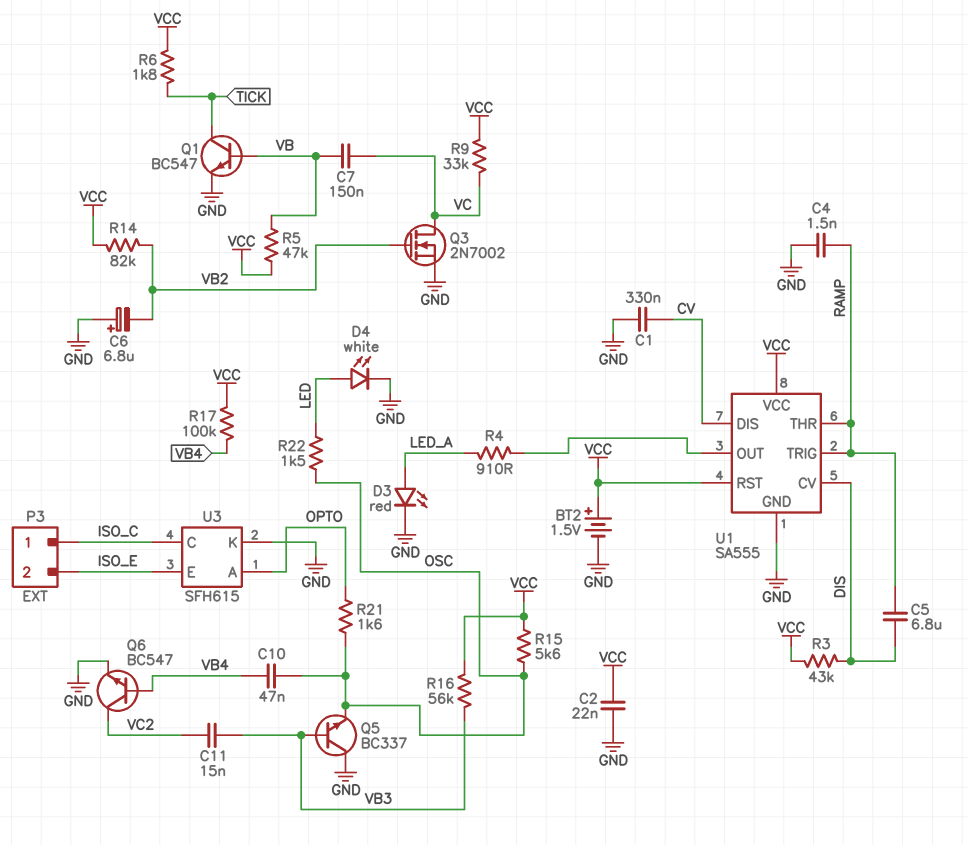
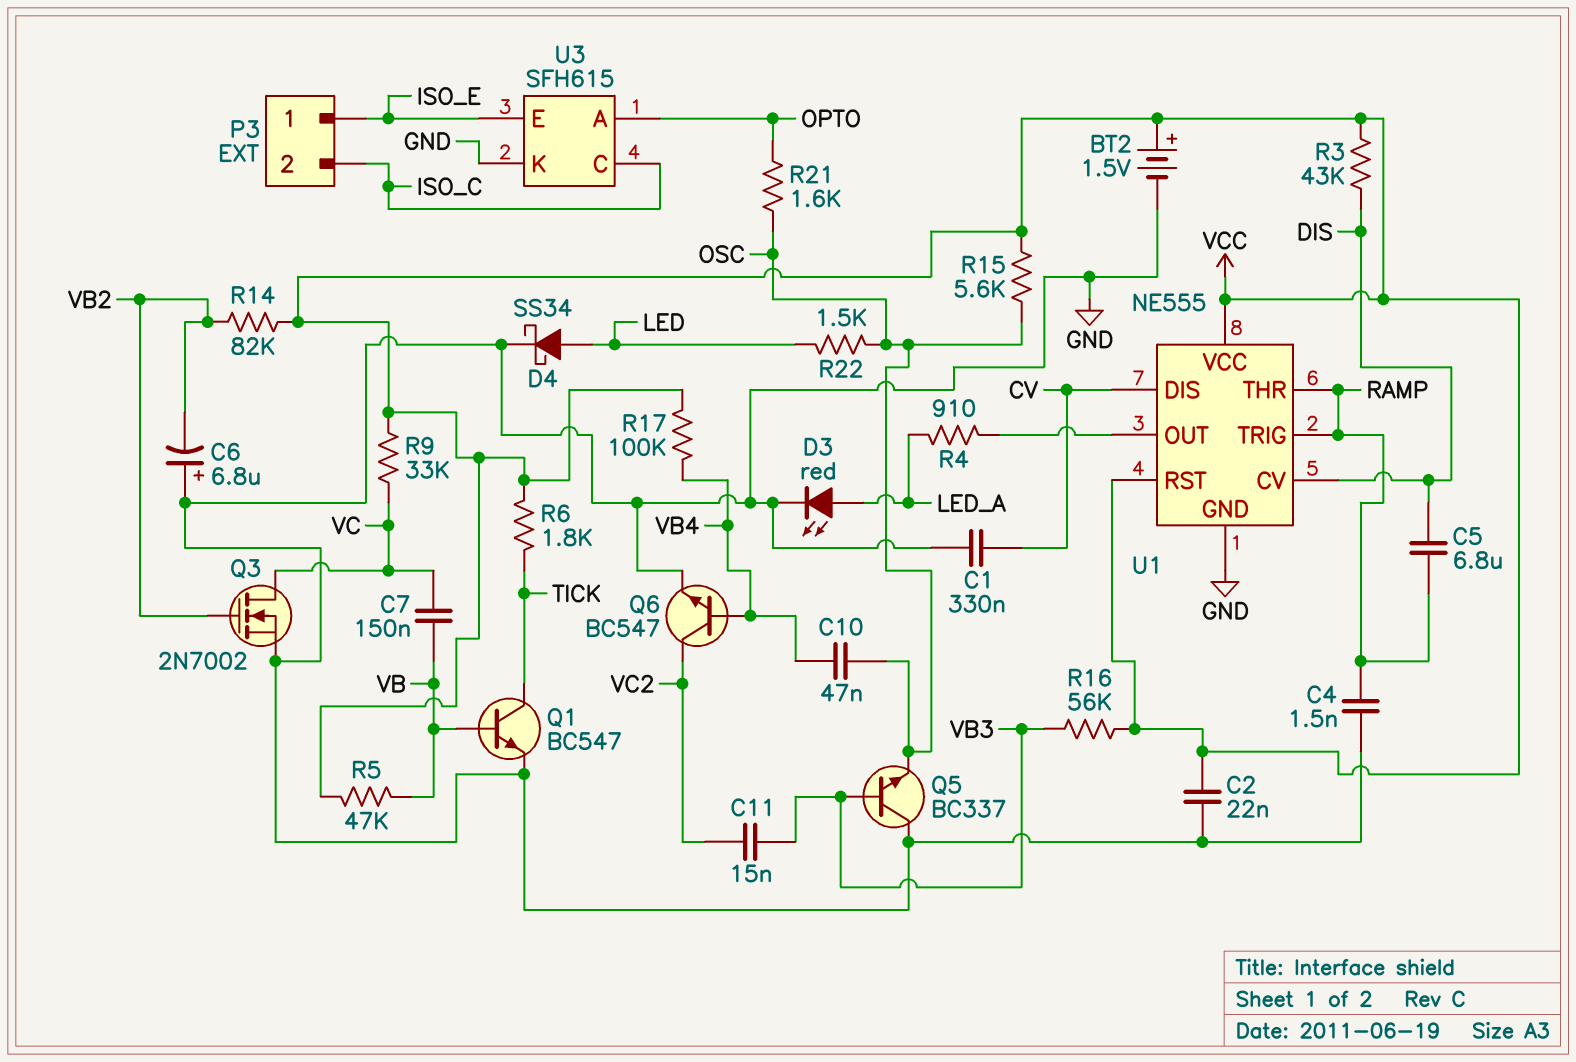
D4: LED white (A LED, K GND) -> schottky SS34 (A LED, K GND)
P3 pin 1: ISO_C -> ISO_E
P3 pin 2: ISO_E -> ISO_C
U1: SA555 -> NE555

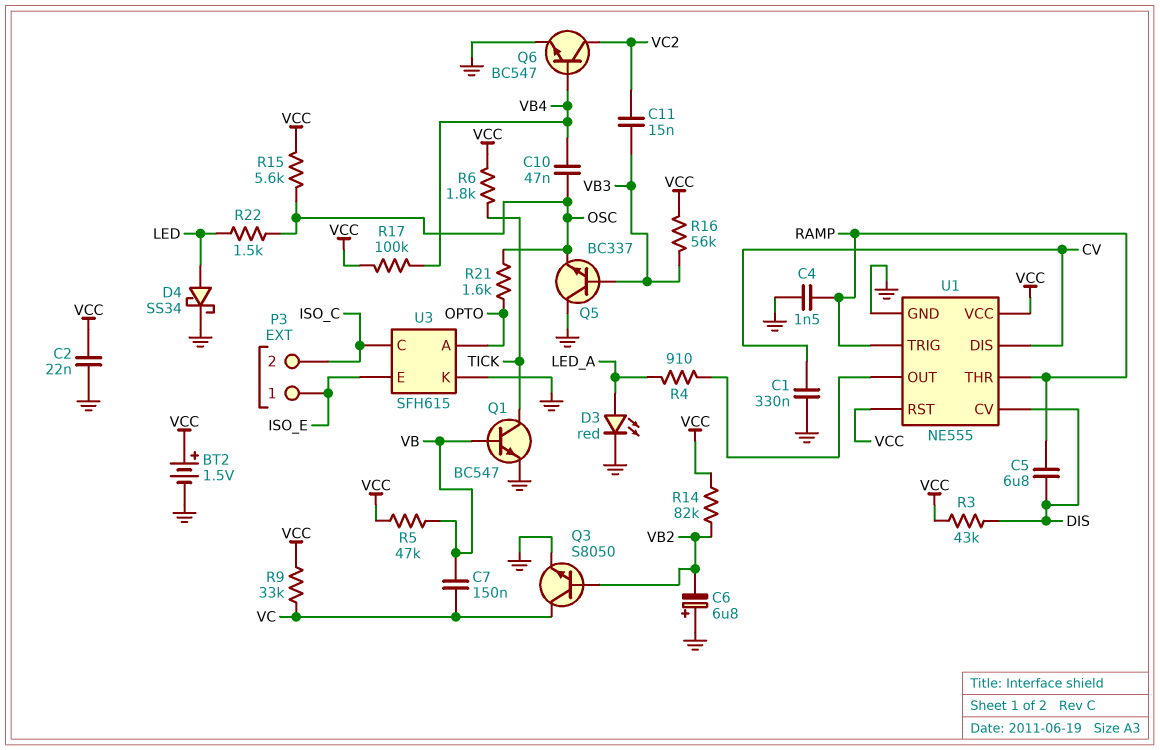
Q3: NMOS 2N7002 (G VB2, D VC, S GND) -> NPN S8050 (B VB2, C VC, E GND)

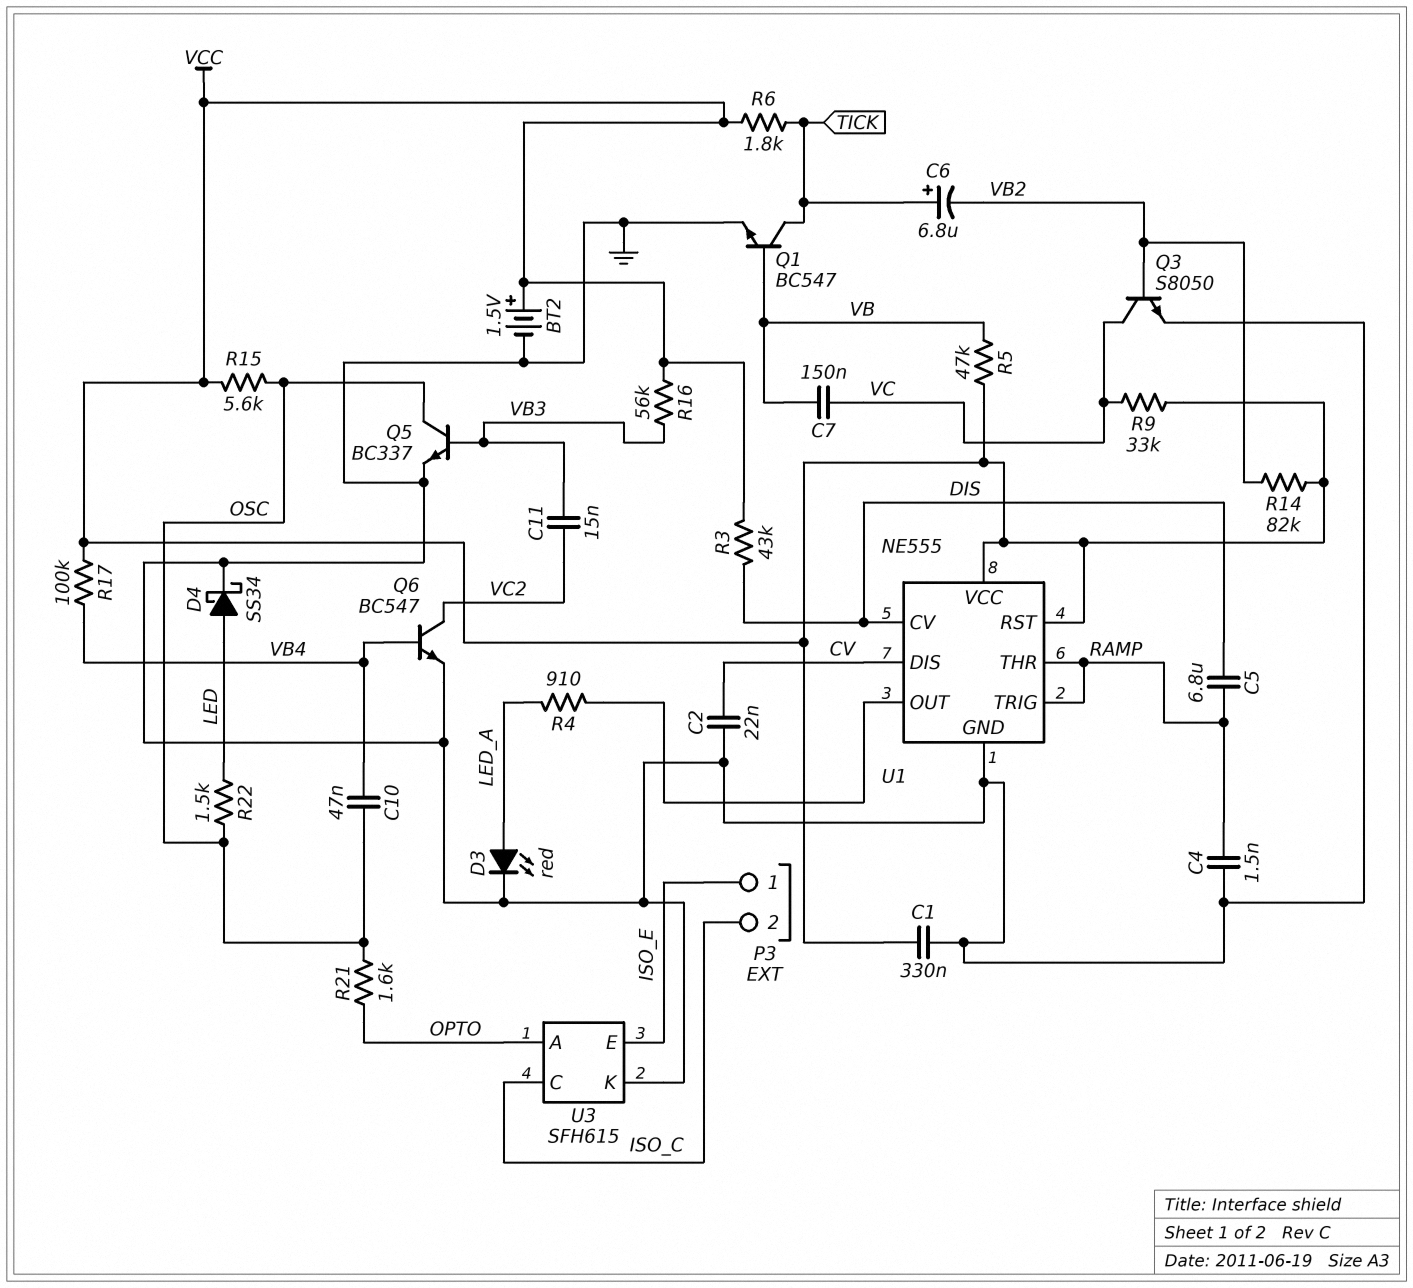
C1: 330nF (CV, GND) -> 330nF (GND, VCC)
C2: 22nF (GND, VCC) -> 22nF (CV, GND)
C6: 6.8uF (plus GND, minus VB2) -> 6.8uF (plus TICK, minus VB2)
Q5: NPN BC337 (B VB3, C GND, E OSC) -> NPN BC337 (B VB3, C OSC, E GND)

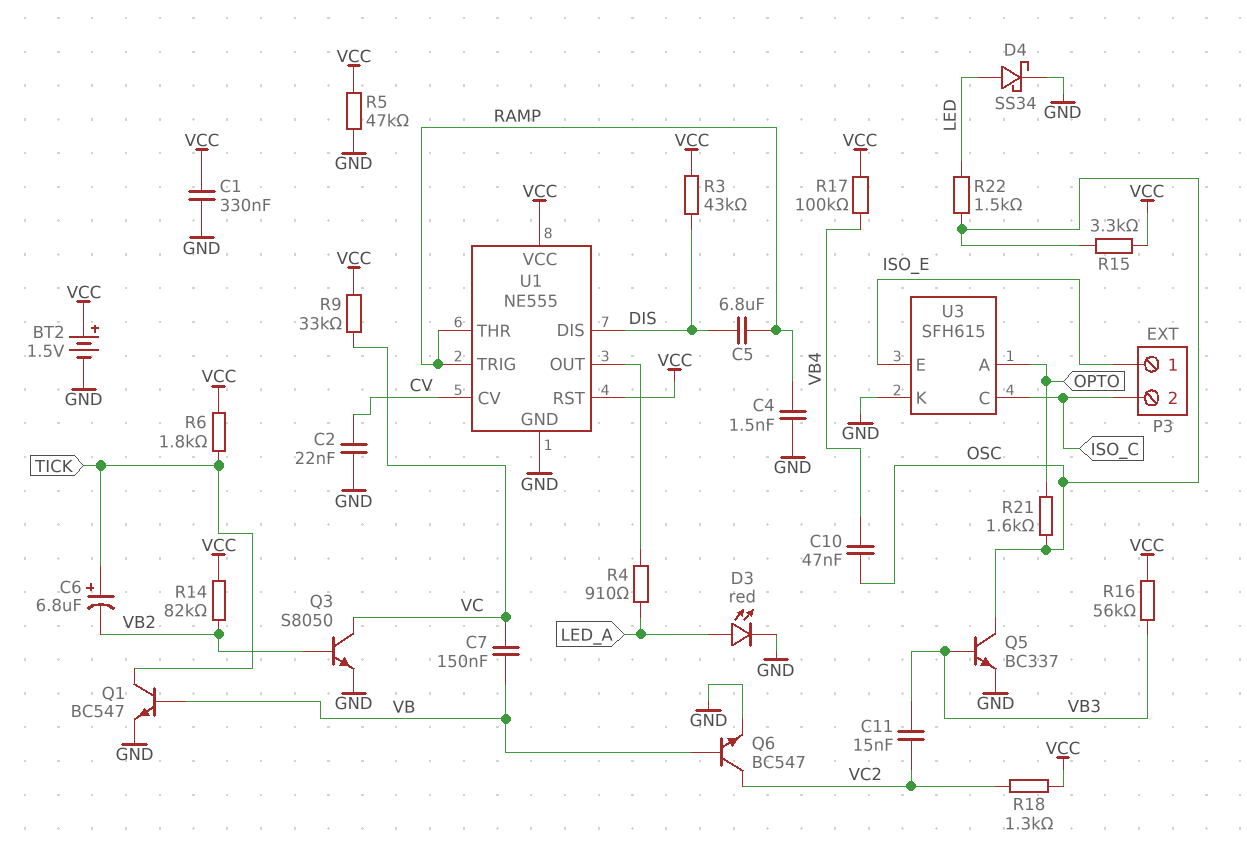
Q6: NPN BC547 (B VB4, C VC2, E GND) -> NPN BC547 (B VB, C VC2, E GND)
R5: 47k (VB, VCC) -> 47k (GND, VCC)
R15: 5.6k (OSC, VCC) -> 3.3k (OSC, VCC)
R18: none -> 1.3k (VC2, VCC)
U1 pin CV: DIS -> CV
U1 pin DIS: CV -> DIS

